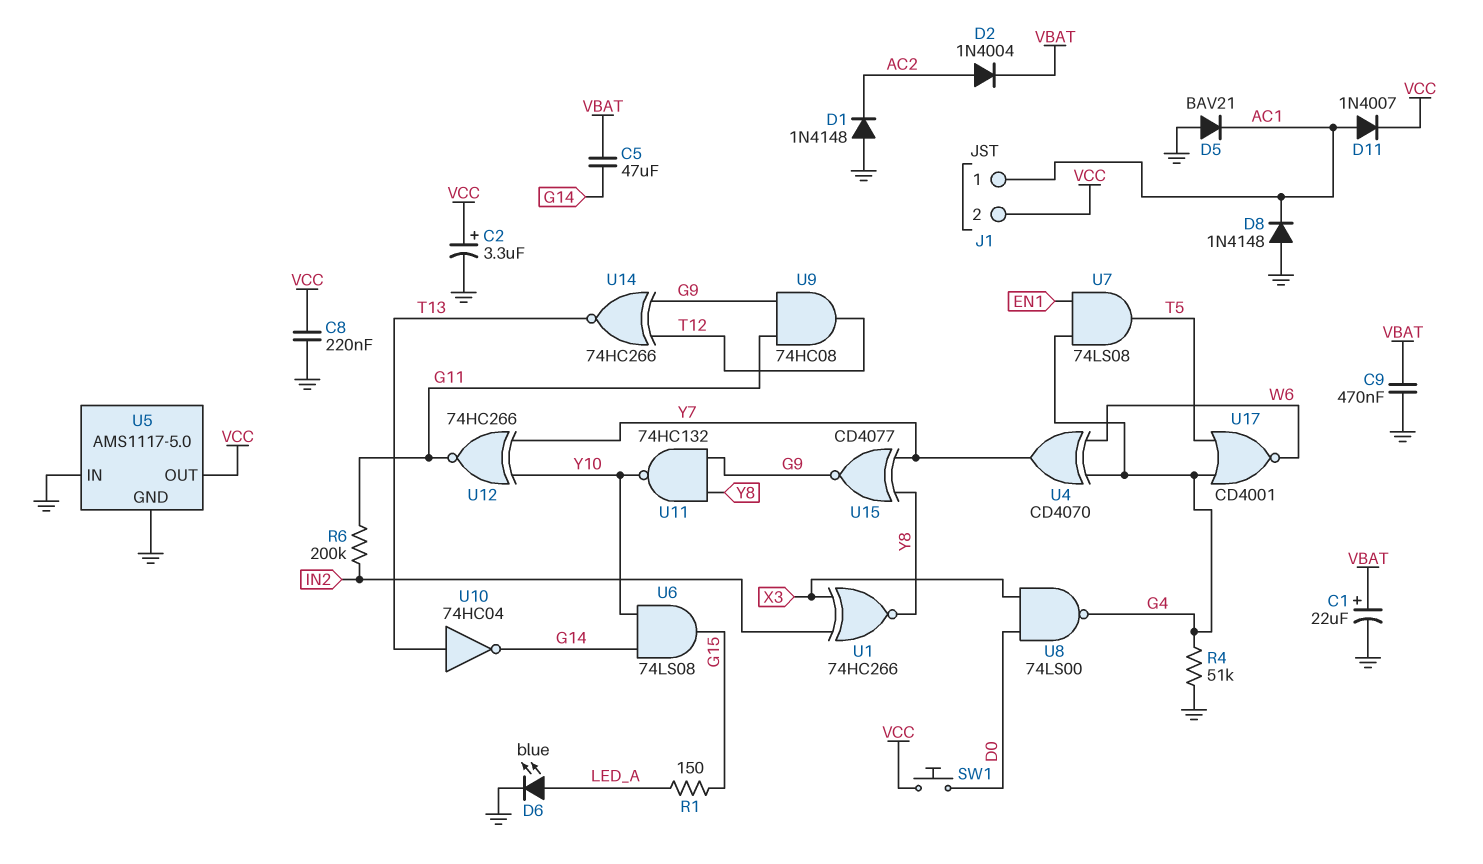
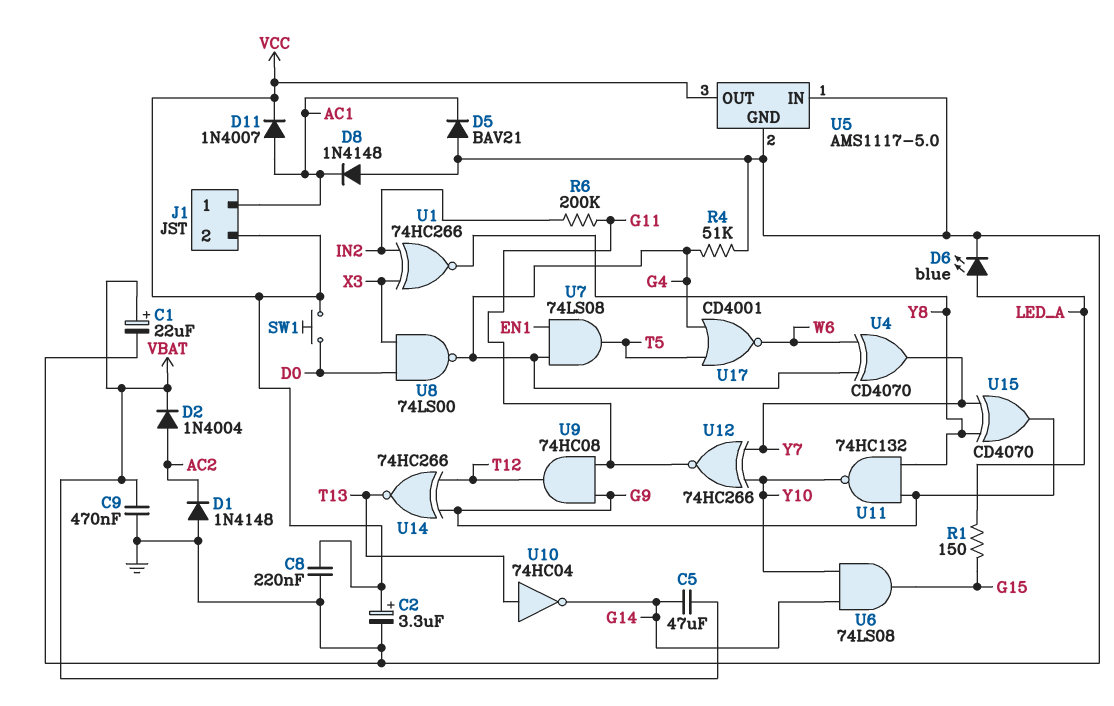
U15: XNOR CD4077 (in Y7, in Y8, out G9) -> XOR CD4070 (in Y7, in Y8, out G9)

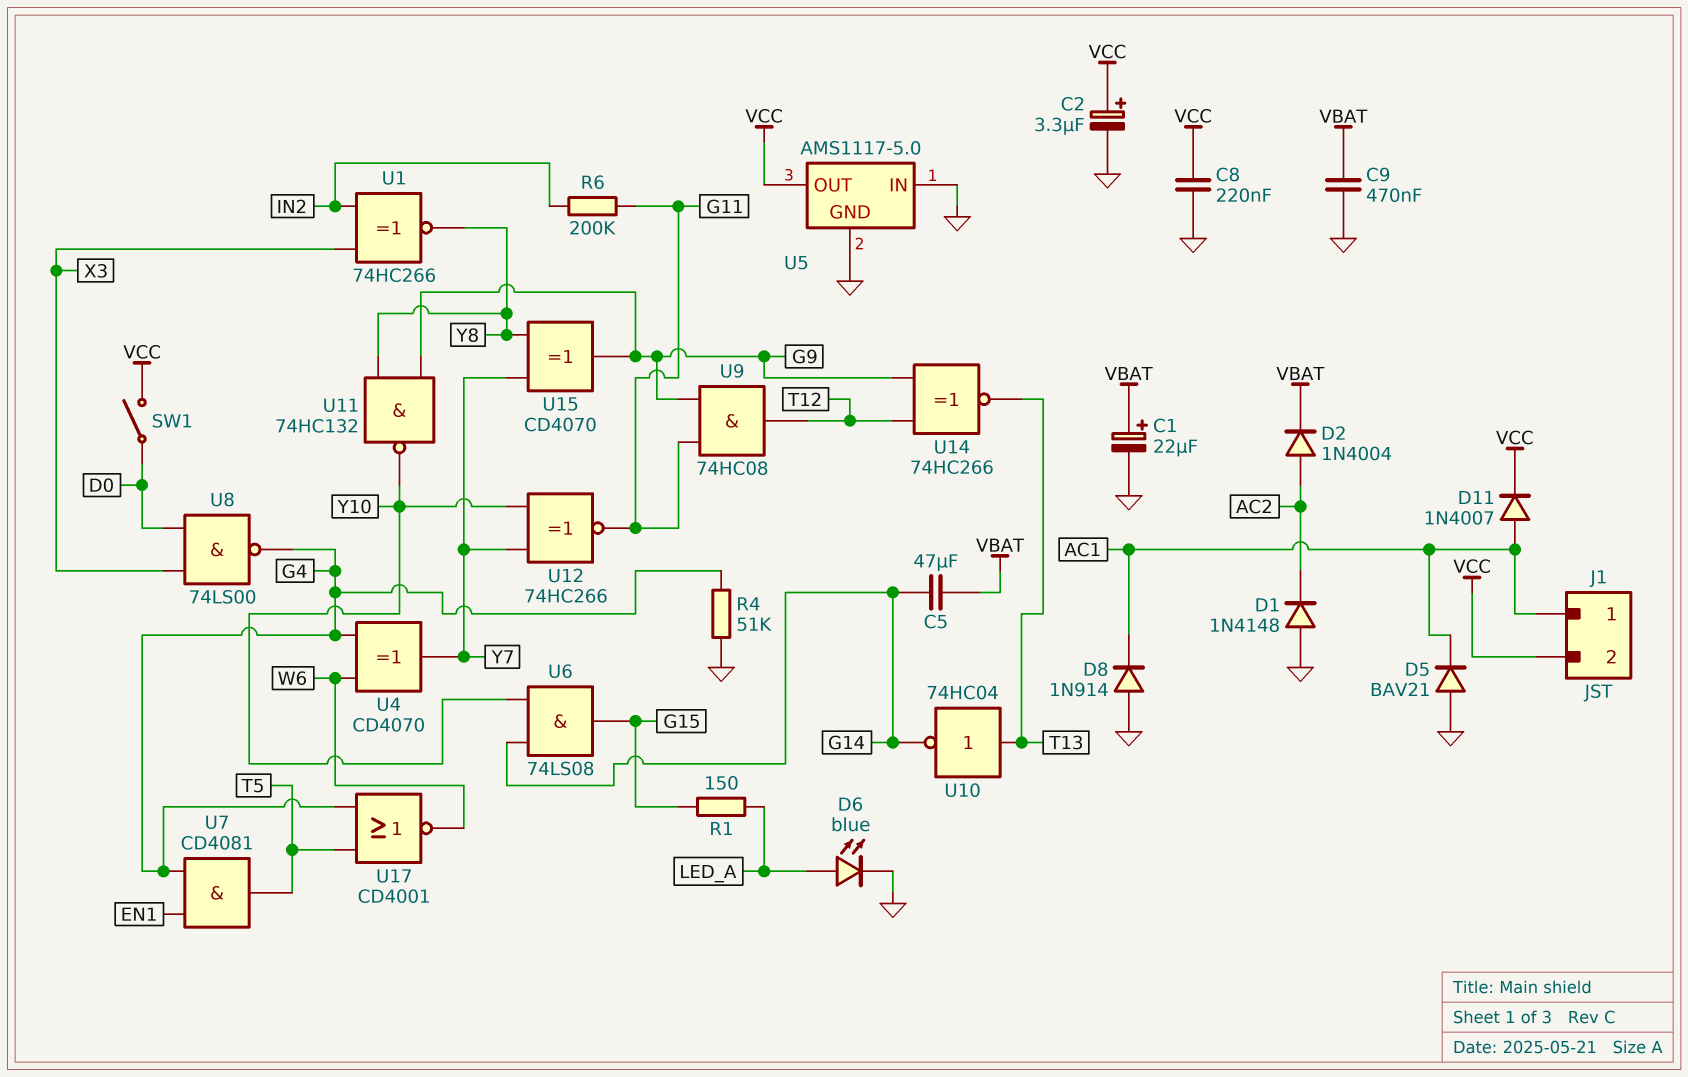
D8: diode 1N4148 (A GND, K AC1) -> diode 1N914 (A GND, K AC1)
SW1: button (D0, VCC) -> switch (D0, VCC)
U7: AND 74LS08 (in EN1, in G4, out T5) -> AND CD4081 (in EN1, in G4, out T5)

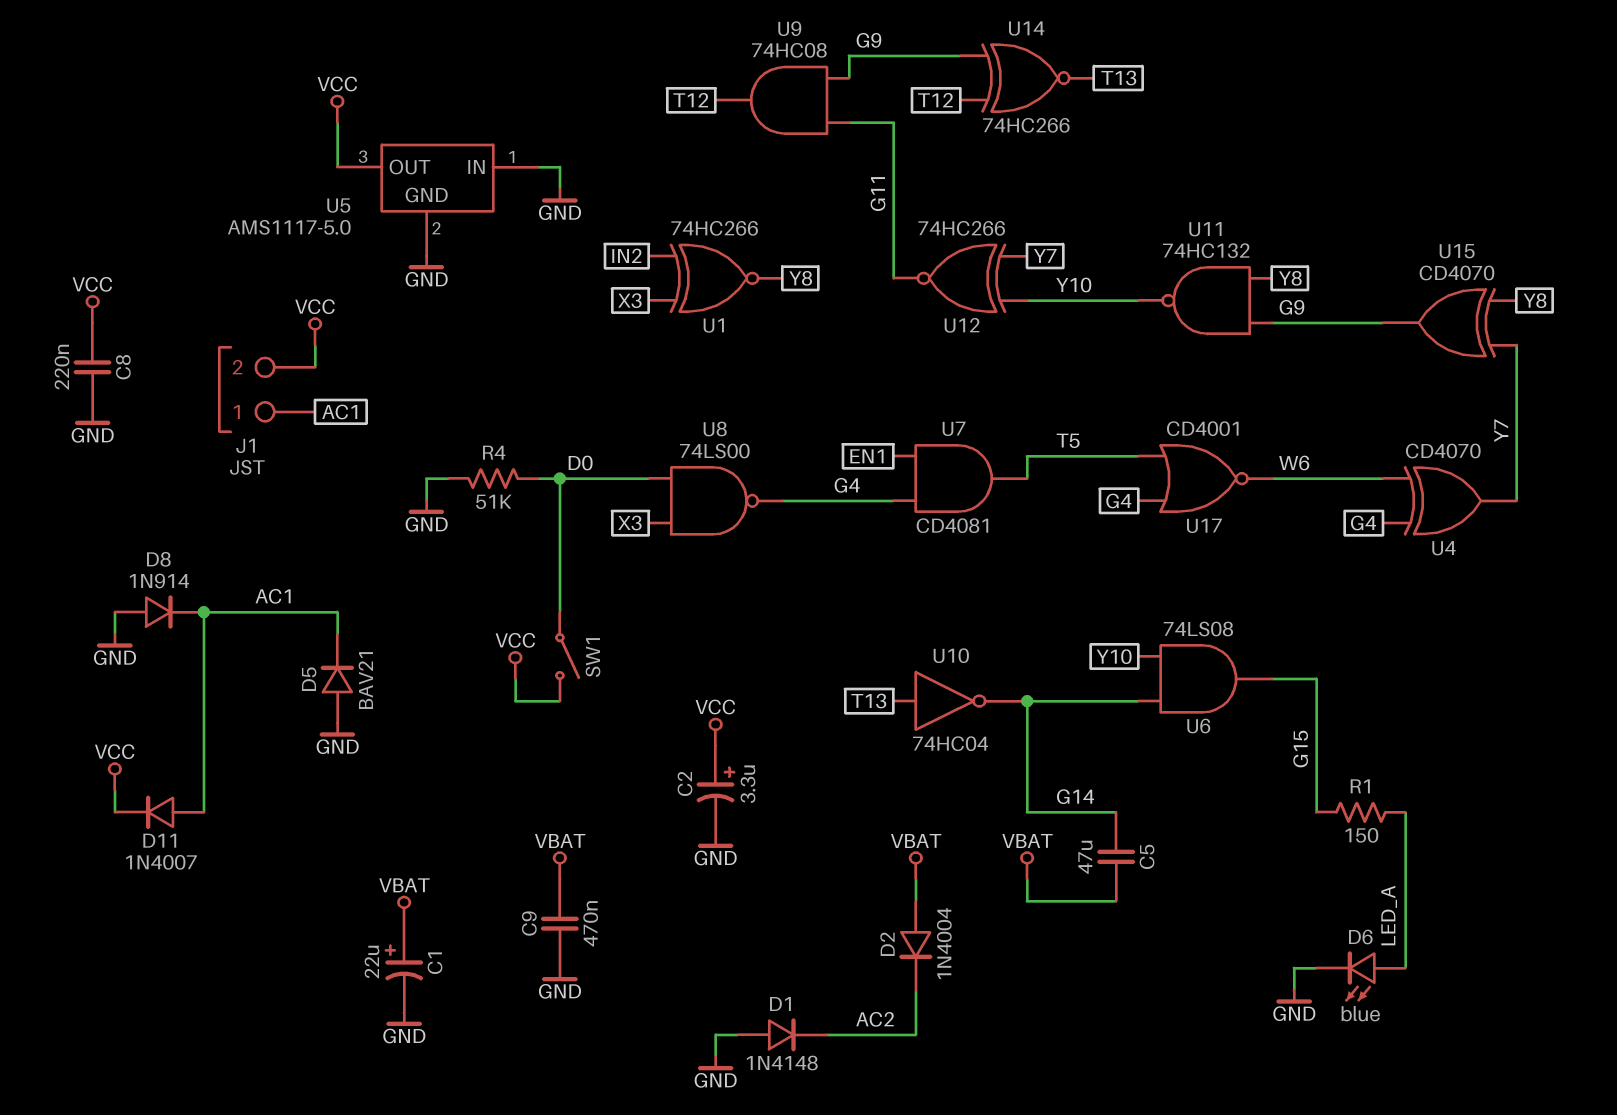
D2: diode 1N4004 (A AC2, K VBAT) -> diode 1N4004 (A VBAT, K AC2)
R4: 51k (G4, GND) -> 51k (D0, GND)
R6: 200k (G11, IN2) -> none

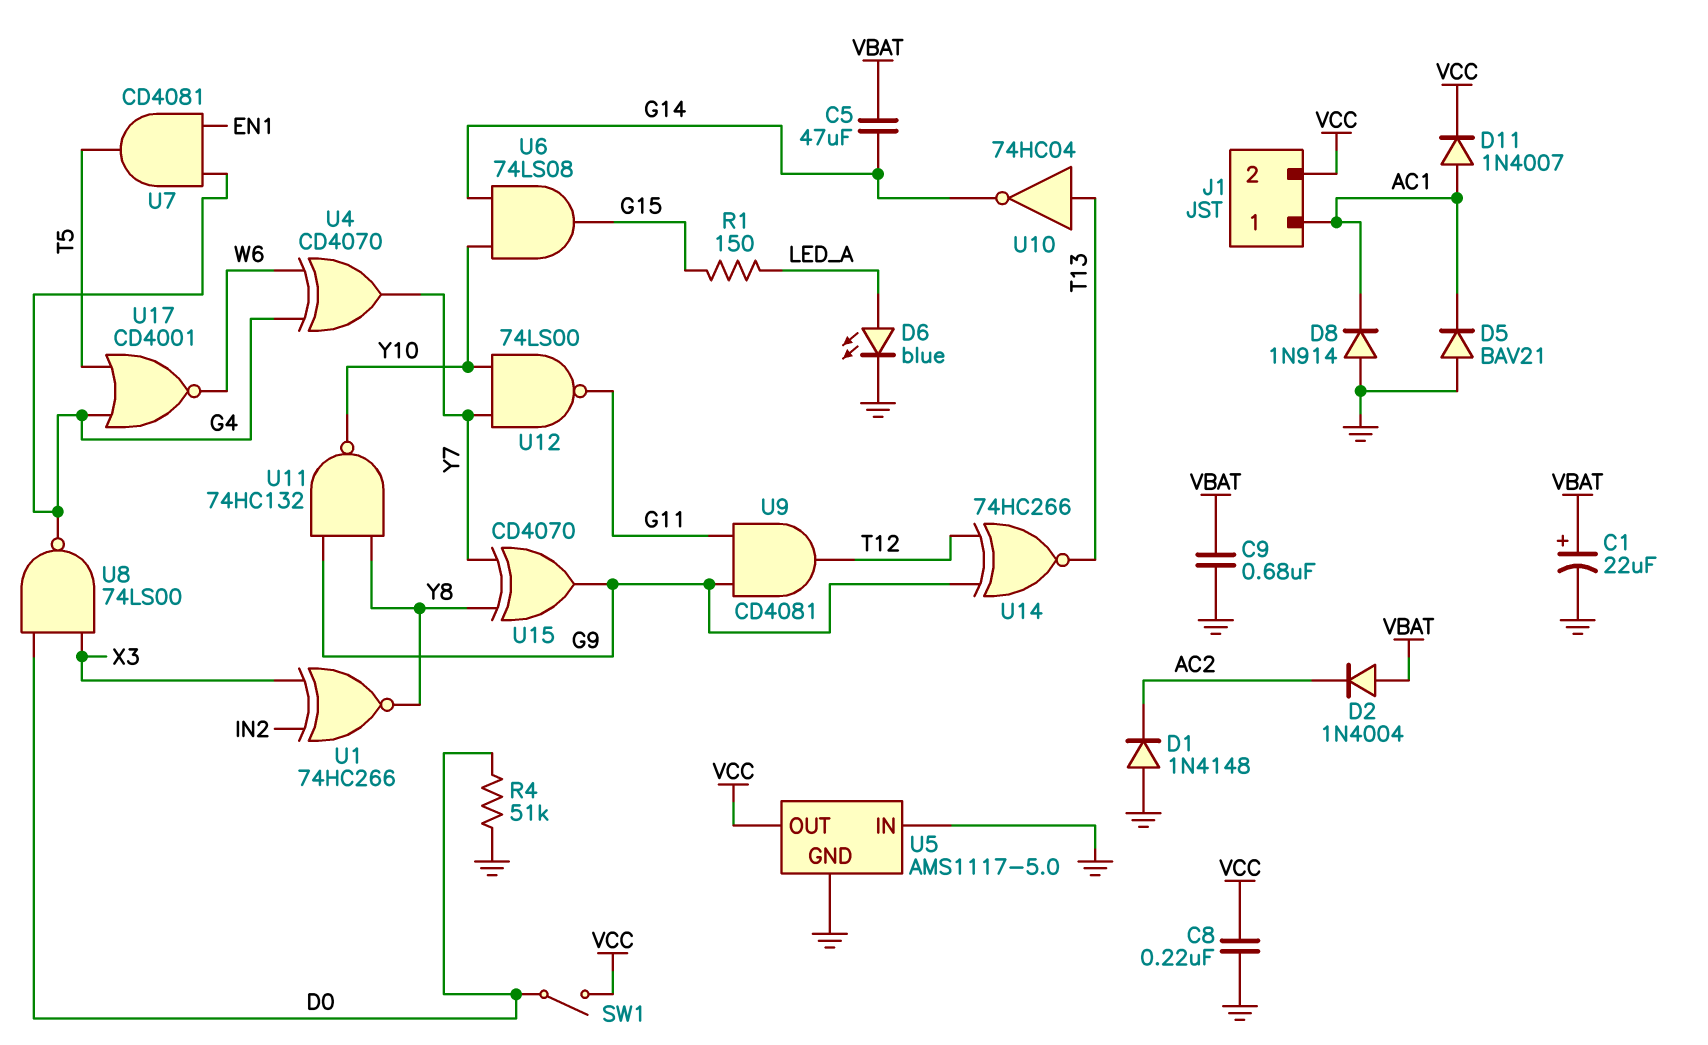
C2: 3.3uF (plus VCC, minus GND) -> none
C9: 470nF (GND, VBAT) -> 680nF (GND, VBAT)
U9: AND 74HC08 (in G9, in G11, out T12) -> AND CD4081 (in G9, in G11, out T12)
U12: XNOR 74HC266 (in Y7, in Y10, out G11) -> NAND 74LS00 (in Y7, in Y10, out G11)

